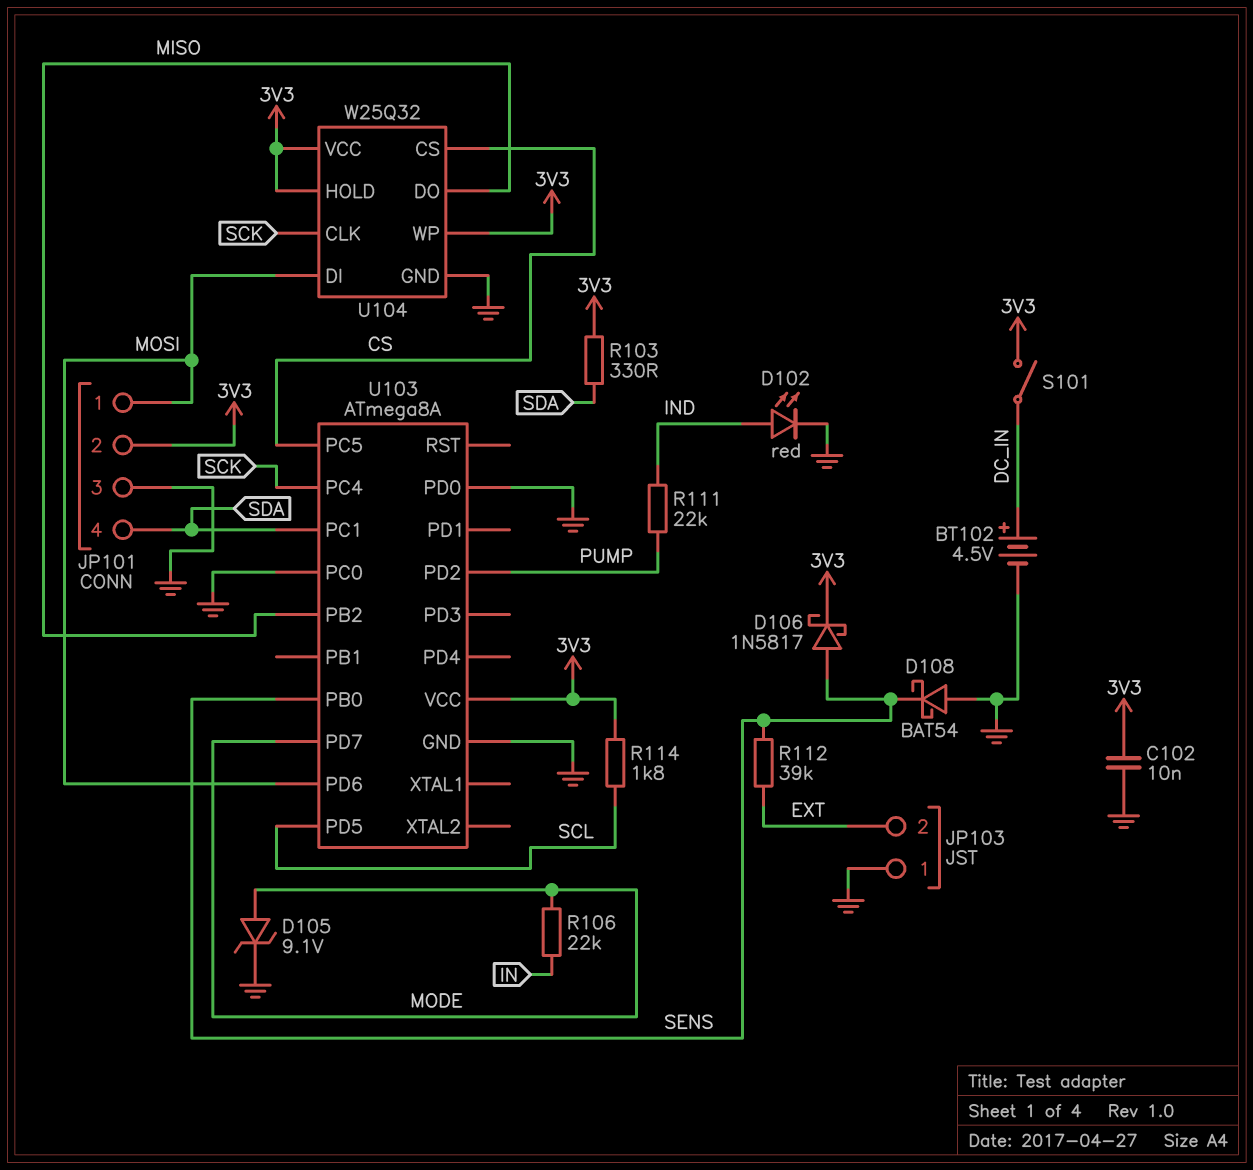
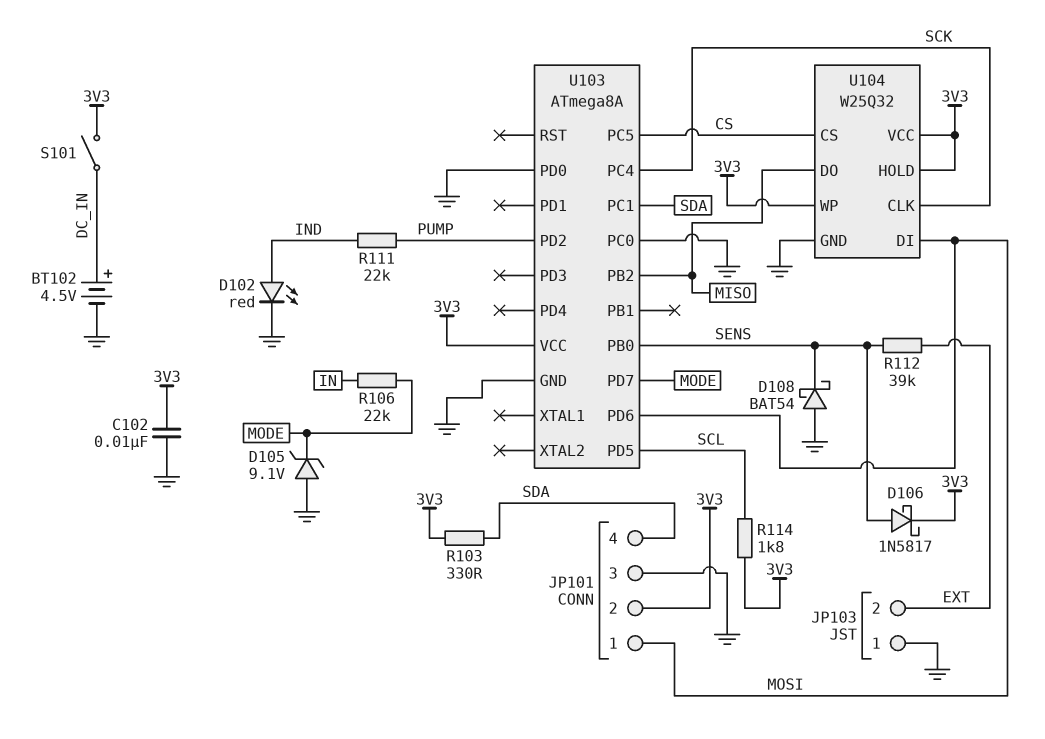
D105: zener 9.1V (A MODE, K GND) -> zener 9.1V (A GND, K MODE)

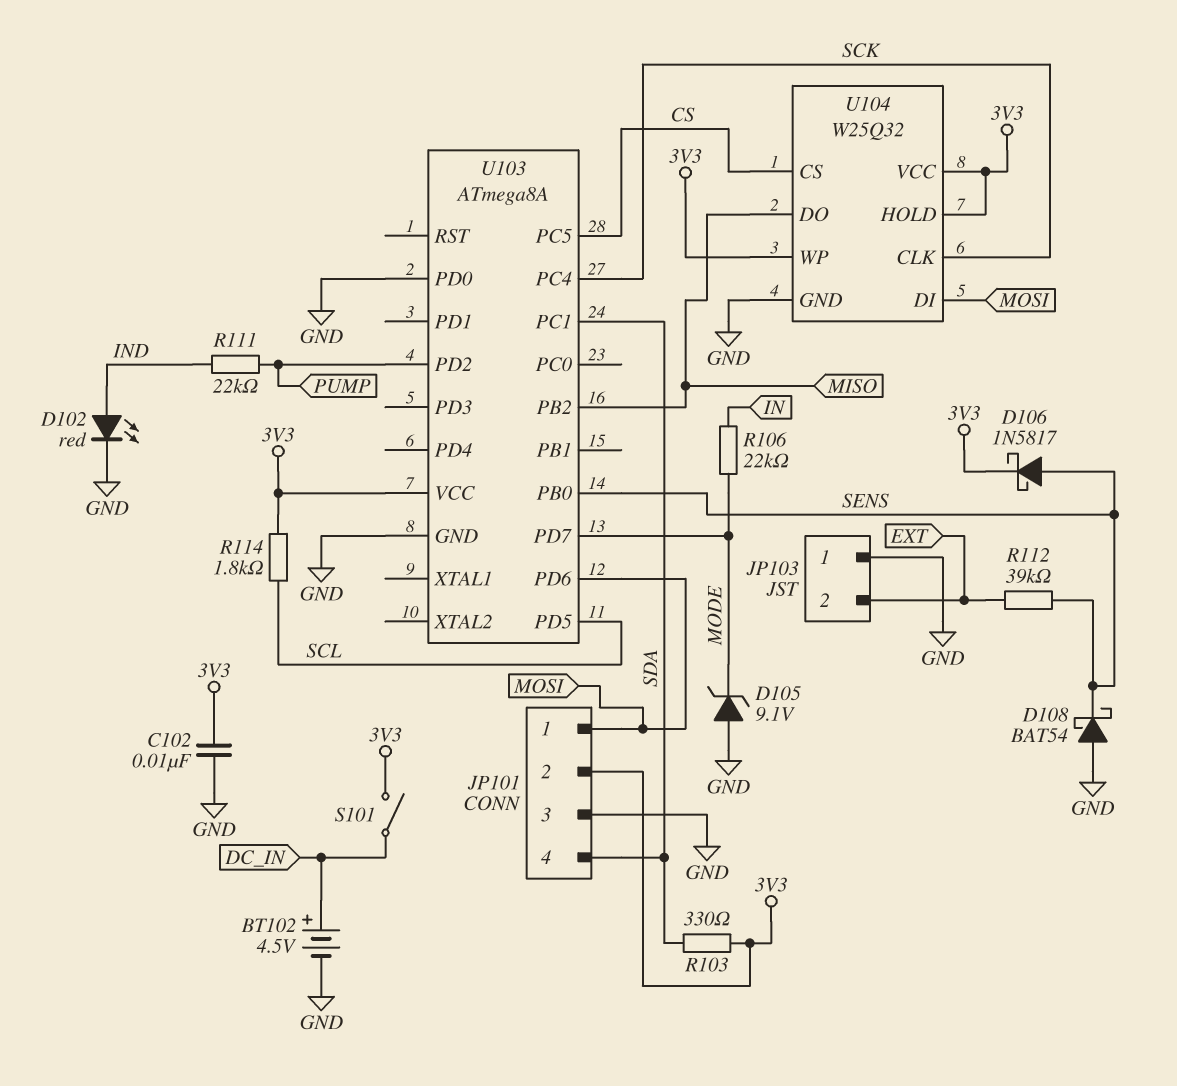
U103 pin PC0: GND -> none

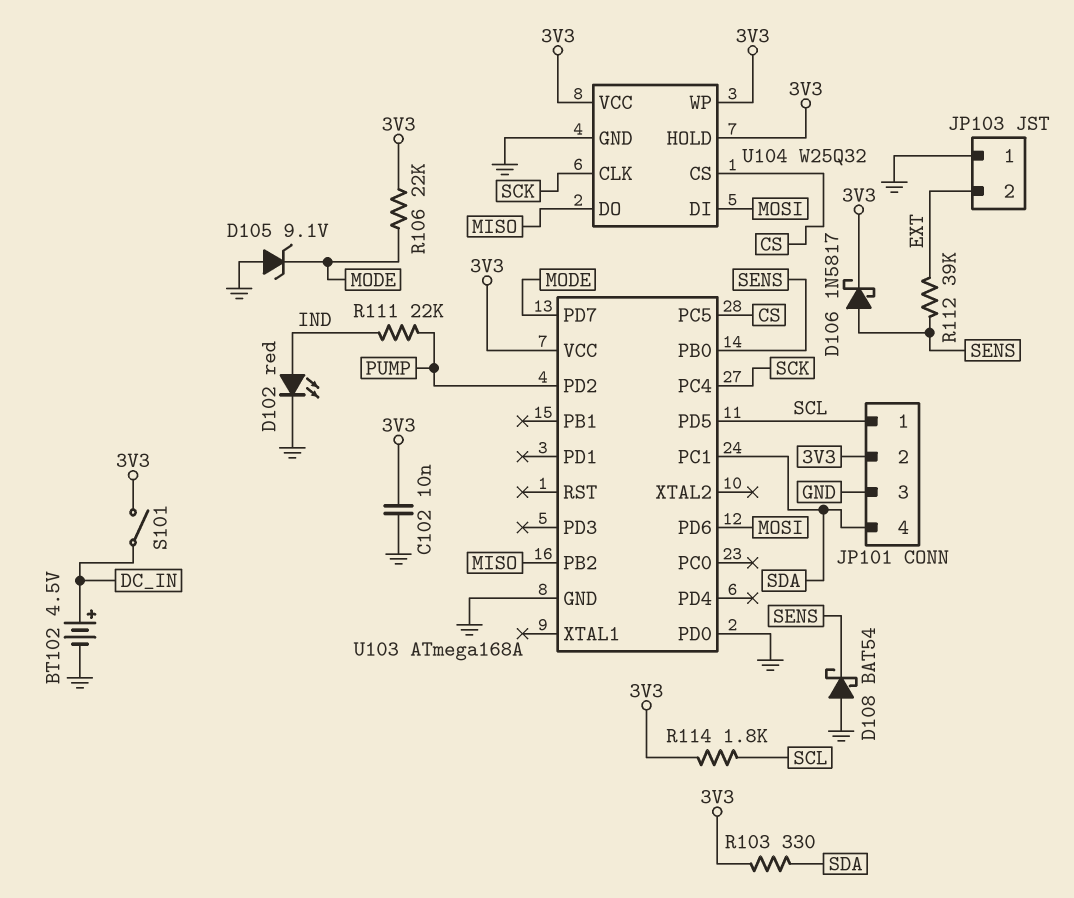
JP101 pin 1: MOSI -> SCL
R106: 22k (IN, MODE) -> 22k (3V3, MODE)
U103: ATmega8A -> ATmega168A

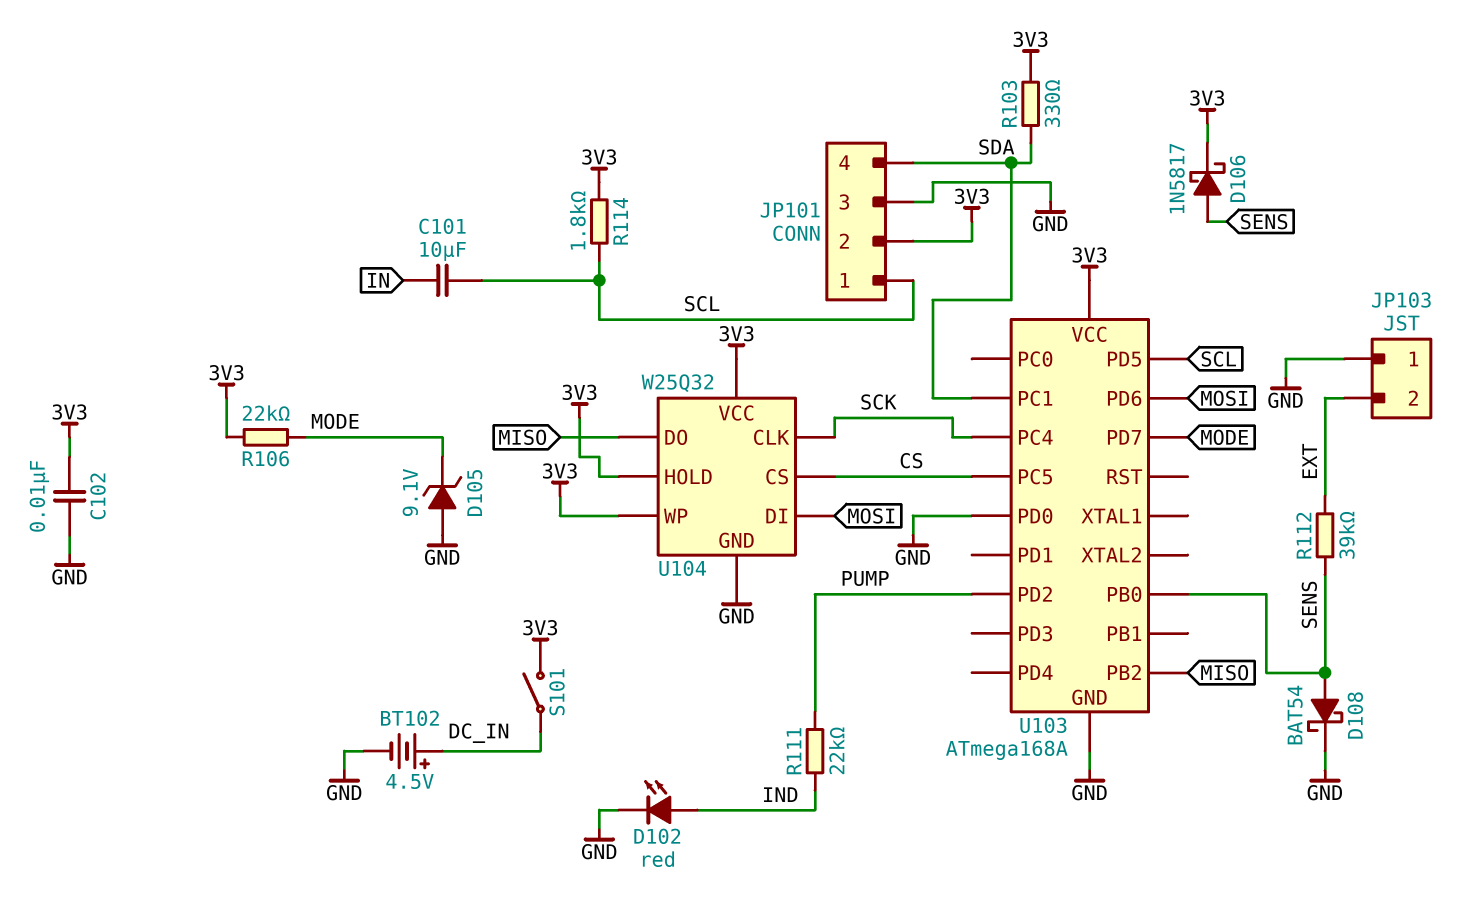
C101: none -> 10uF (IN, SCL)
D108: schottky BAT54 (A GND, K SENS) -> schottky BAT54 (A SENS, K GND)

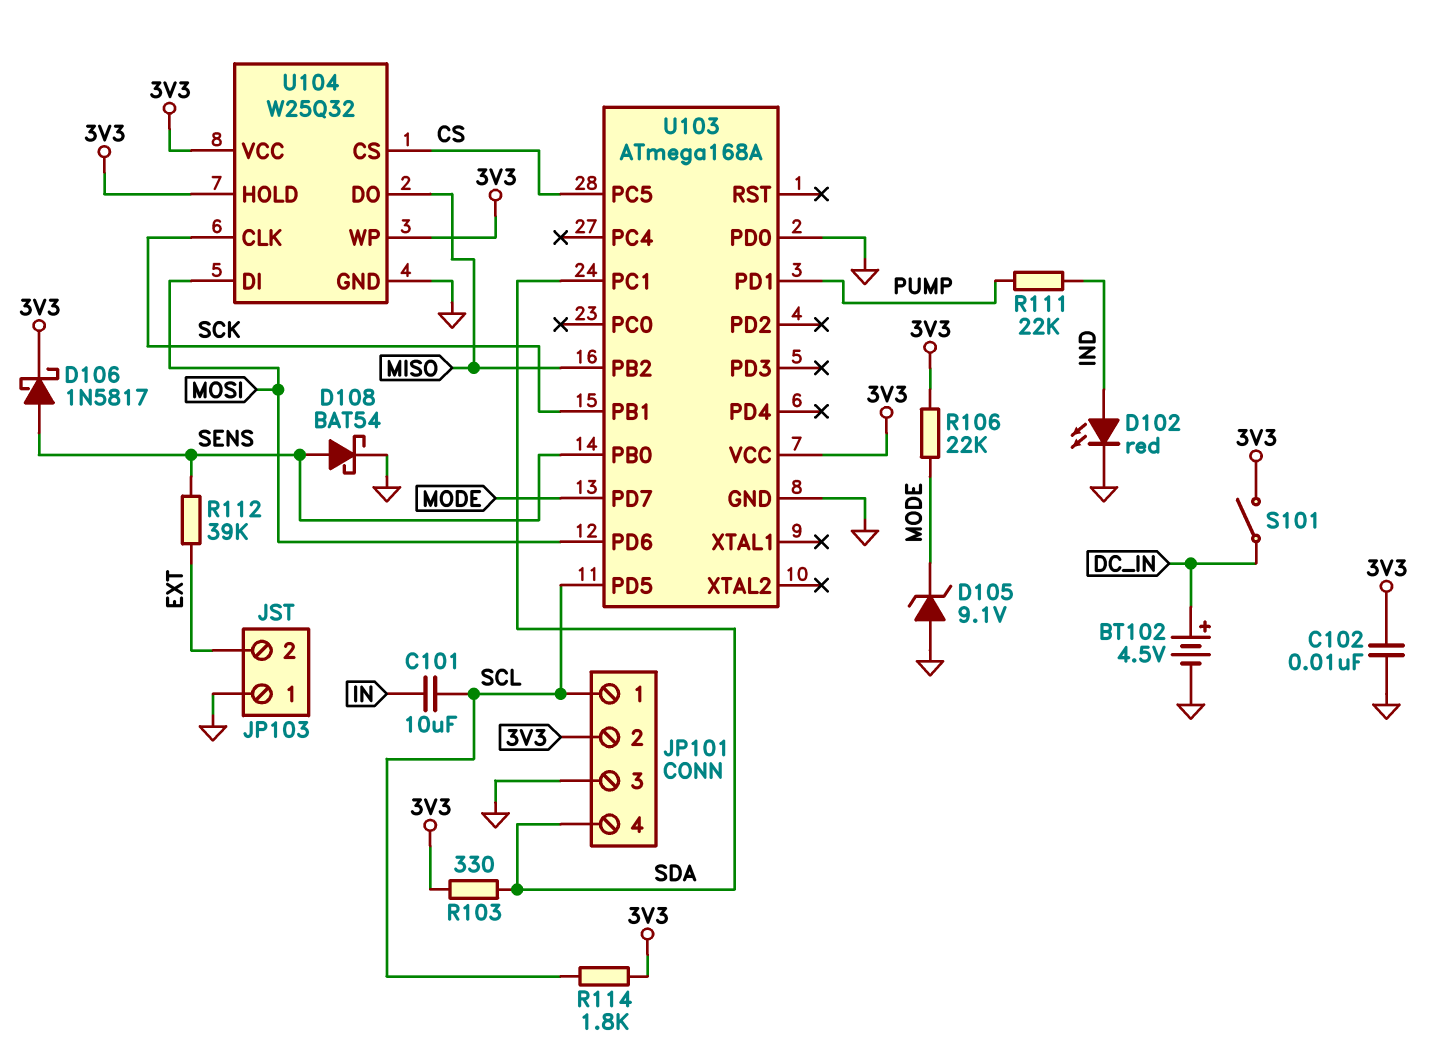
U103 pin PB1: none -> SCK
U103 pin PC4: SCK -> none
U103 pin PD1: none -> PUMP
U103 pin PD2: PUMP -> none

